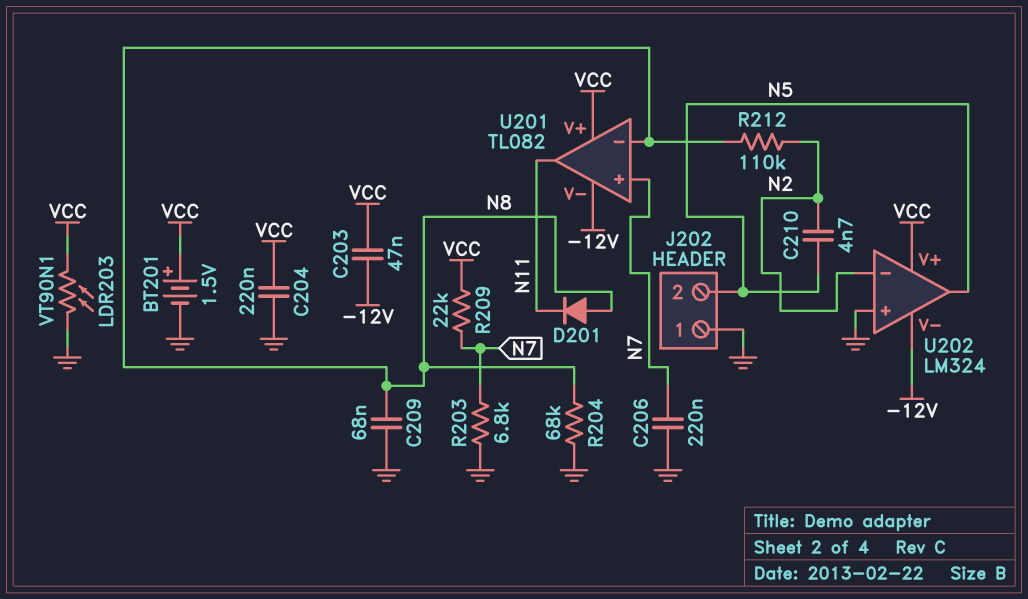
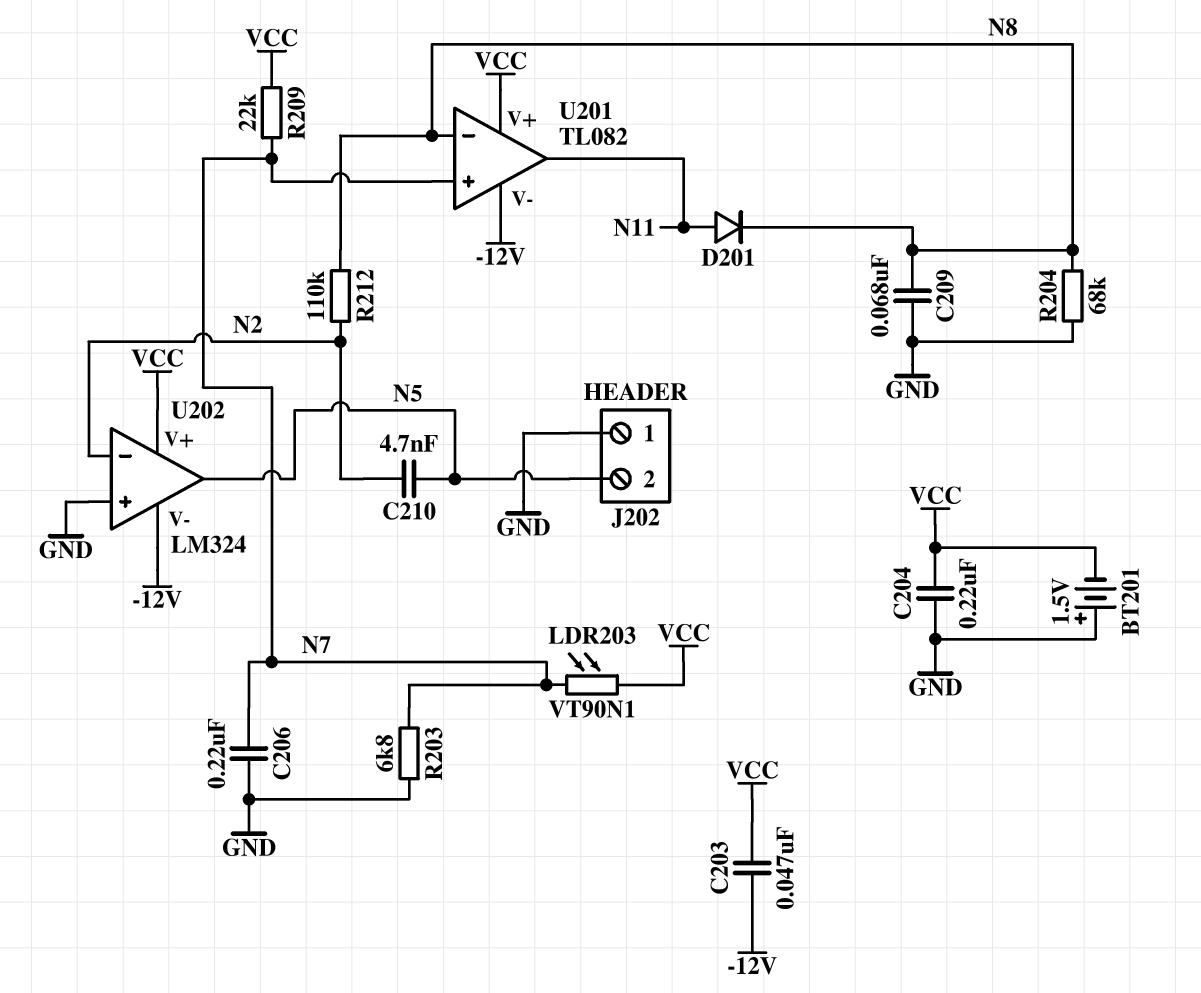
BT201: 1.5V (plus VCC, minus GND) -> 1.5V (plus GND, minus VCC)
D201: diode (A N8, K N11) -> diode (A N11, K N8)
LDR203: VT90N1 (GND, VCC) -> VT90N1 (N7, VCC)

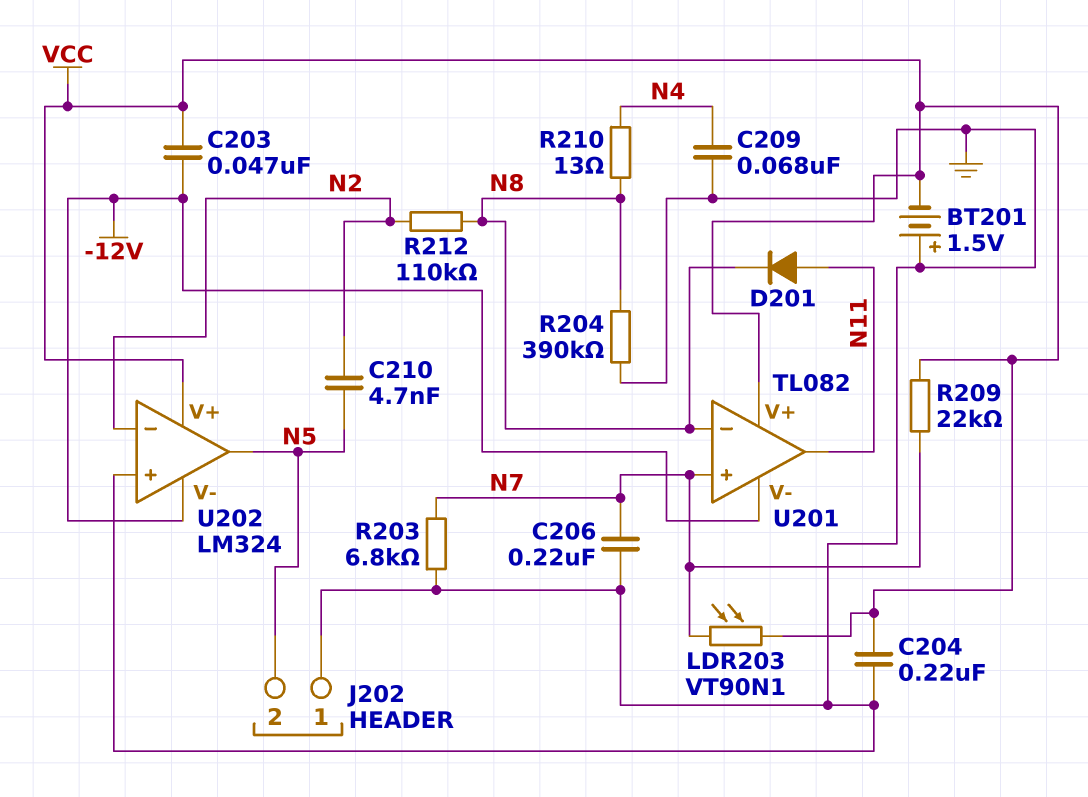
C209: 68nF (GND, N8) -> 68nF (GND, N4)
R204: 68k (GND, N8) -> 390k (GND, N8)
R210: none -> 13 (N4, N8)

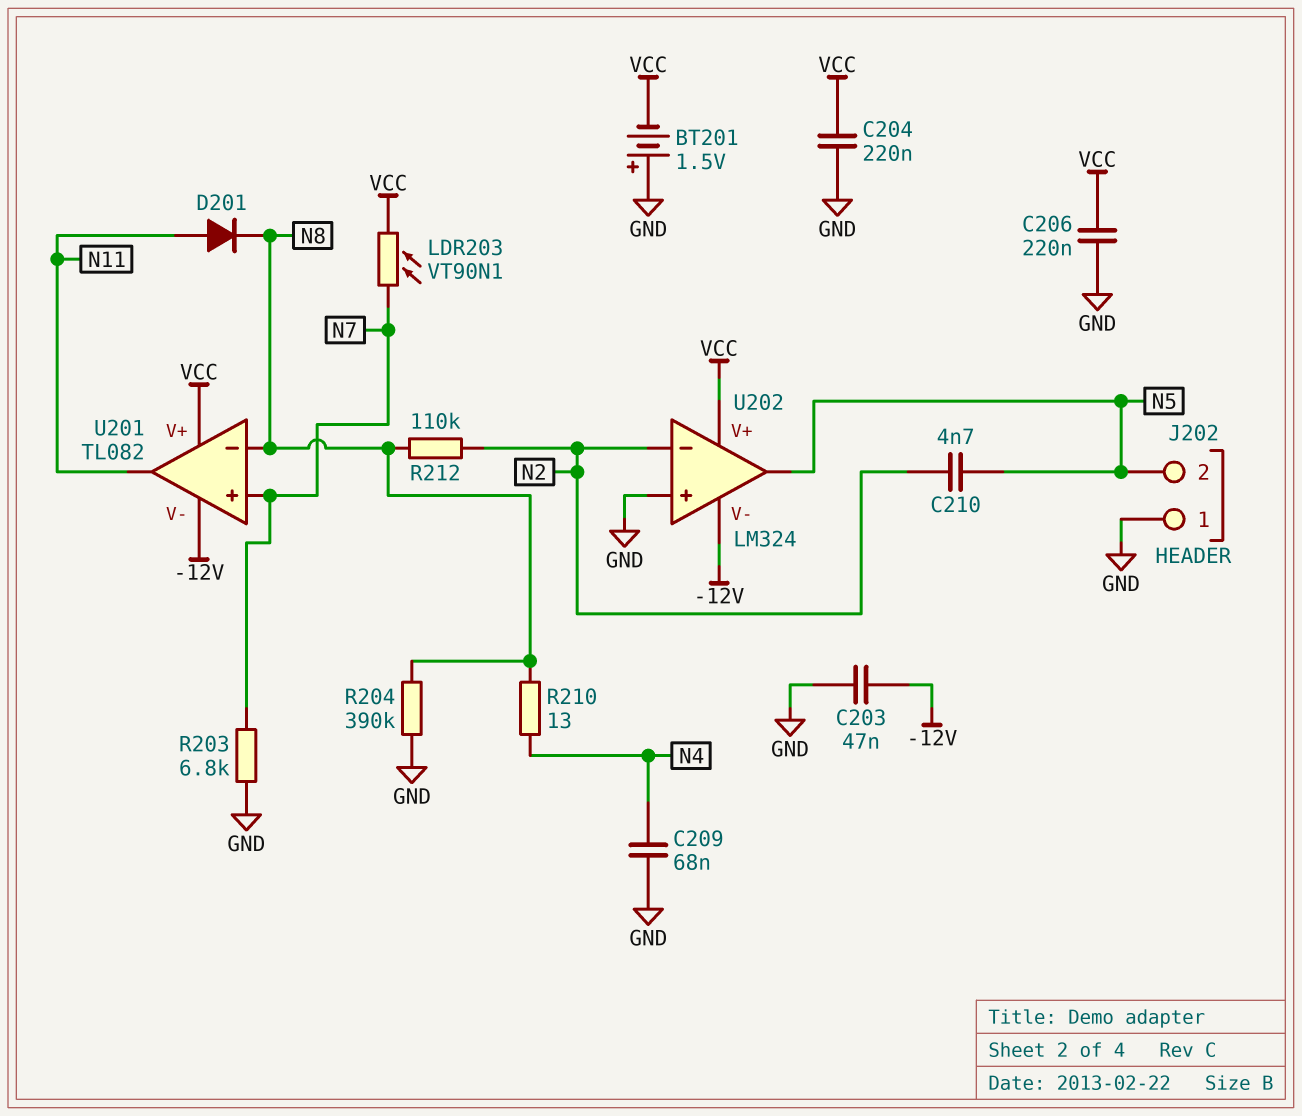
C203: 47nF (-12V, VCC) -> 47nF (-12V, GND)
C206: 220nF (GND, N7) -> 220nF (GND, VCC)
R209: 22k (N7, VCC) -> none

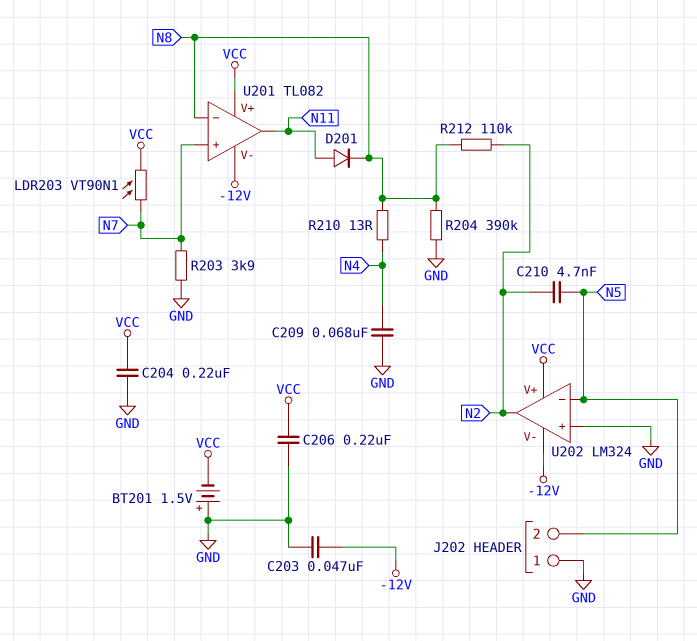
R203: 6.8k (GND, N7) -> 3.9k (GND, N7)
U202 pin in-: N2 -> N5
U202 pin out: N5 -> N2

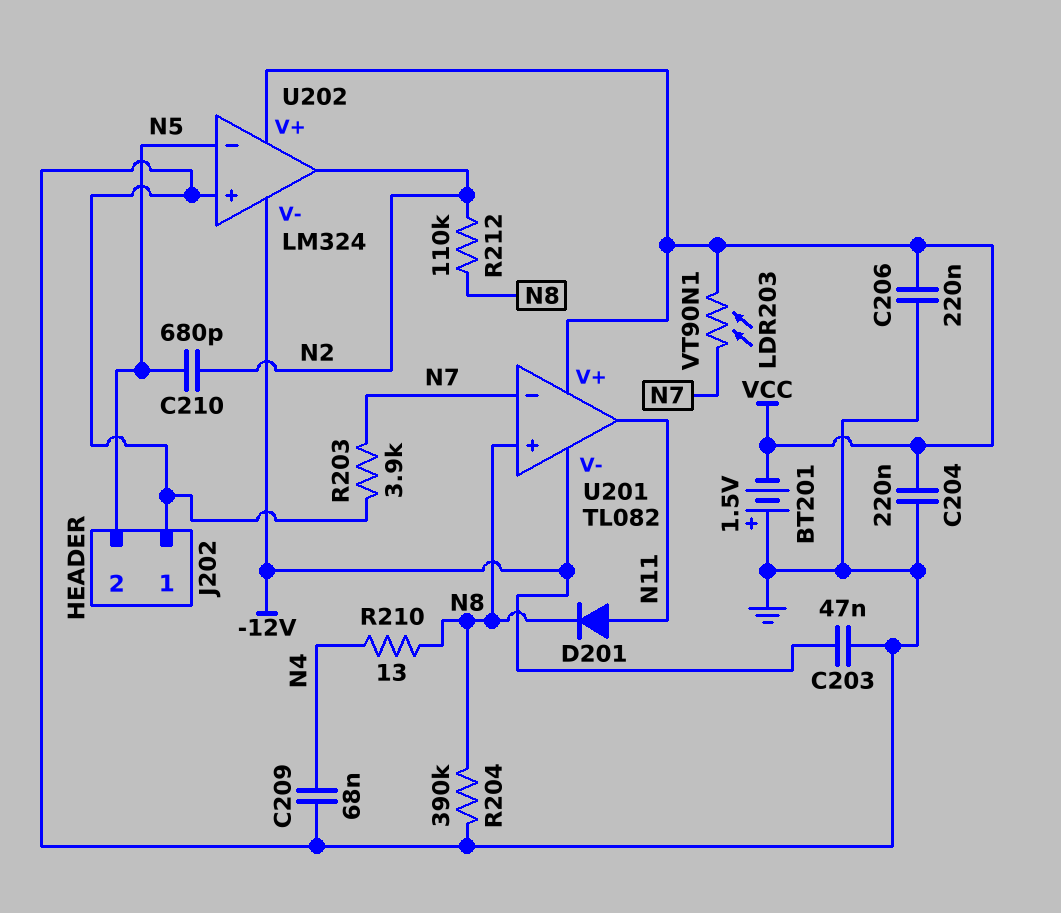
C210: 4.7nF (N2, N5) -> 680pF (N2, N5)
U201 pin in+: N7 -> N8
U201 pin in-: N8 -> N7

